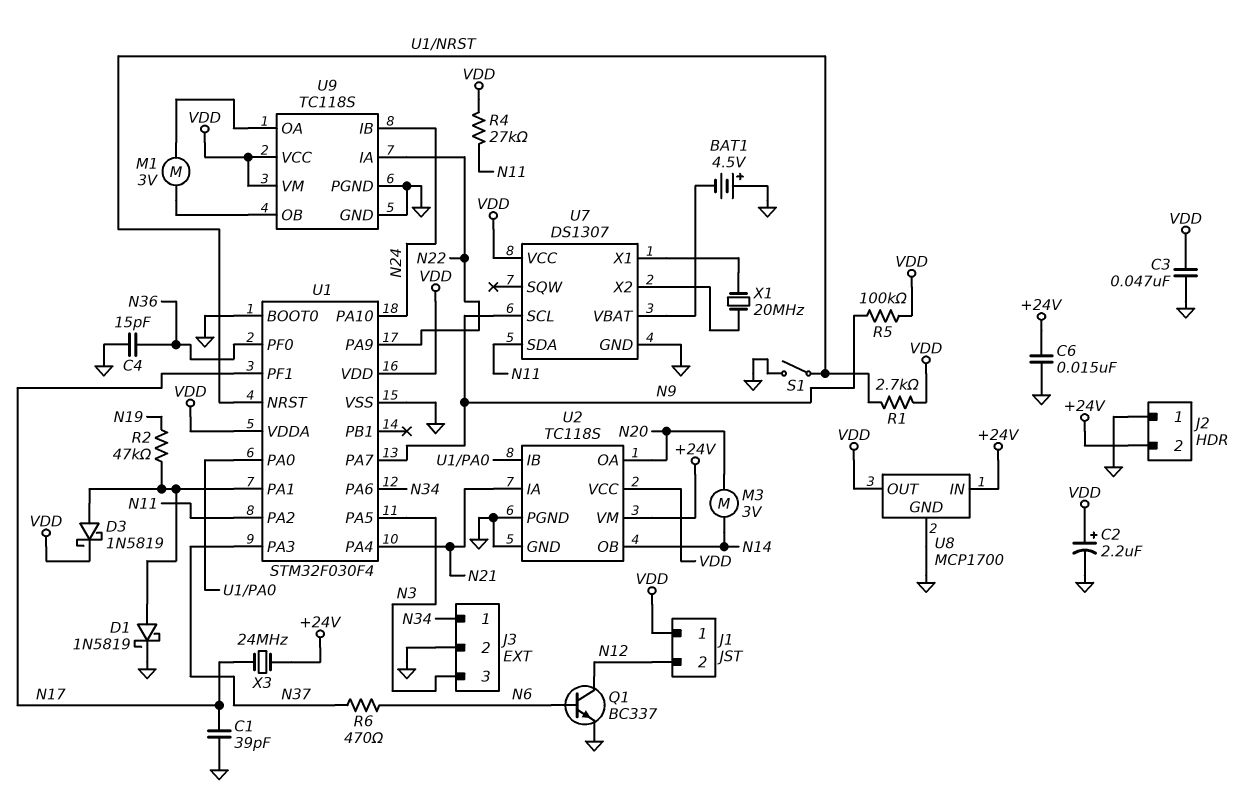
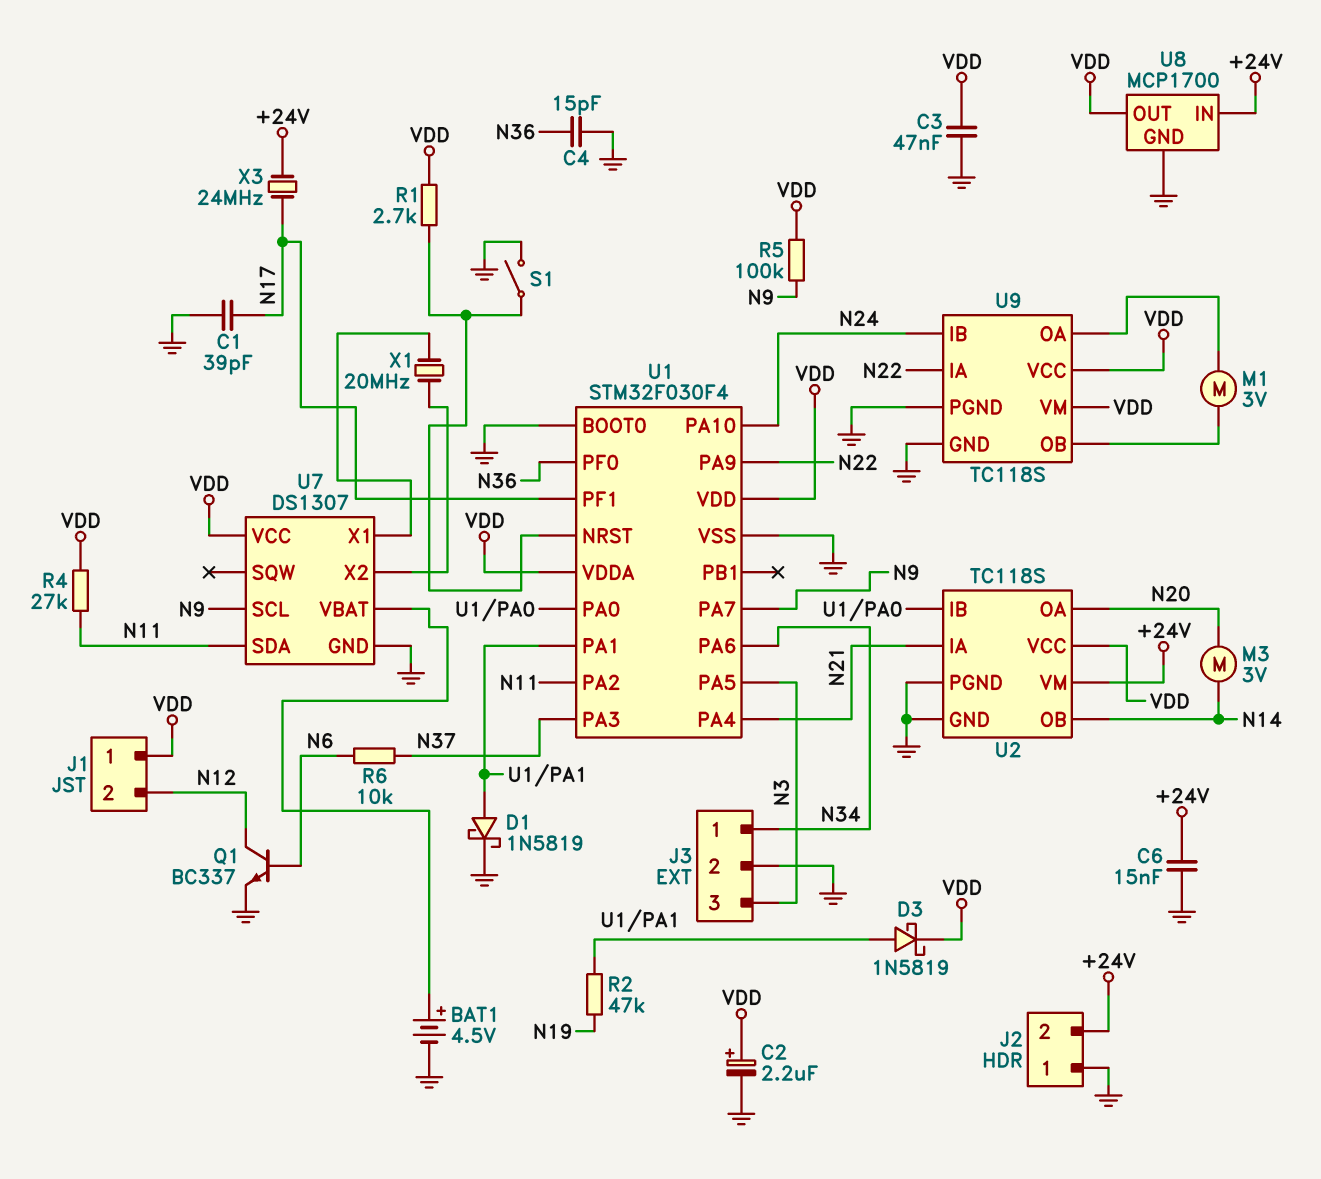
BAT1: 4.5V (plus GND, minus U7/VBAT) -> 4.5V (plus U7/VBAT, minus GND)
R6: 470 (N6, N37) -> 10k (N6, N37)

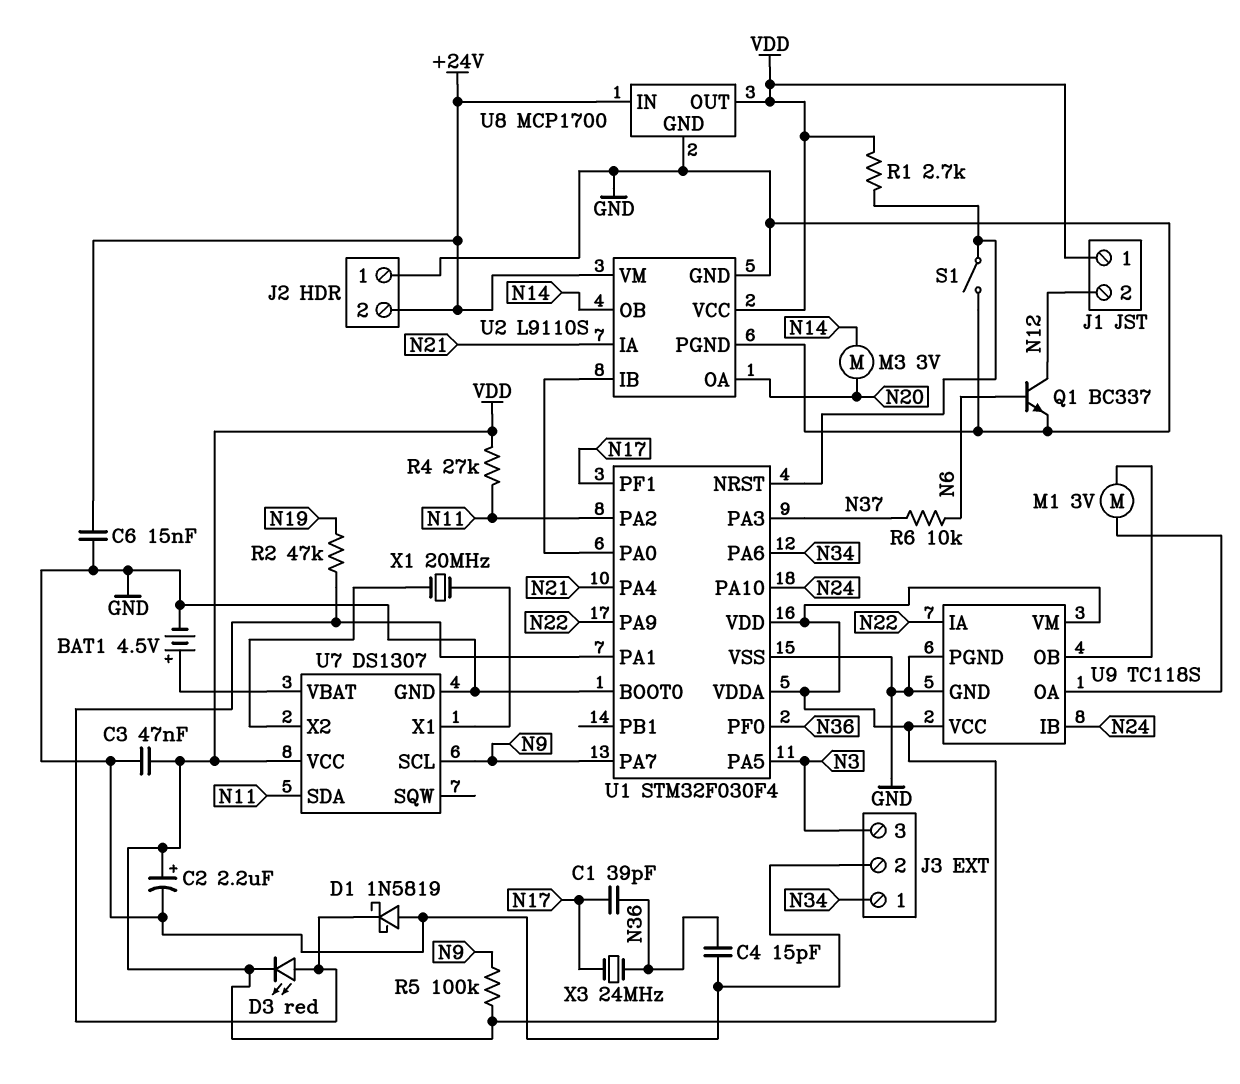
C1: 39pF (GND, N17) -> 39pF (N17, N36)
D1: schottky 1N5819 (A U1/PA1, K GND) -> schottky 1N5819 (A GND, K U1/PA1)
D3: schottky 1N5819 (A U1/PA1, K VDD) -> LED red (A U1/PA1, K VDD)
U2: TC118S -> L9110S
X3: 24MHz (+24V, N17) -> 24MHz (N17, N36)

